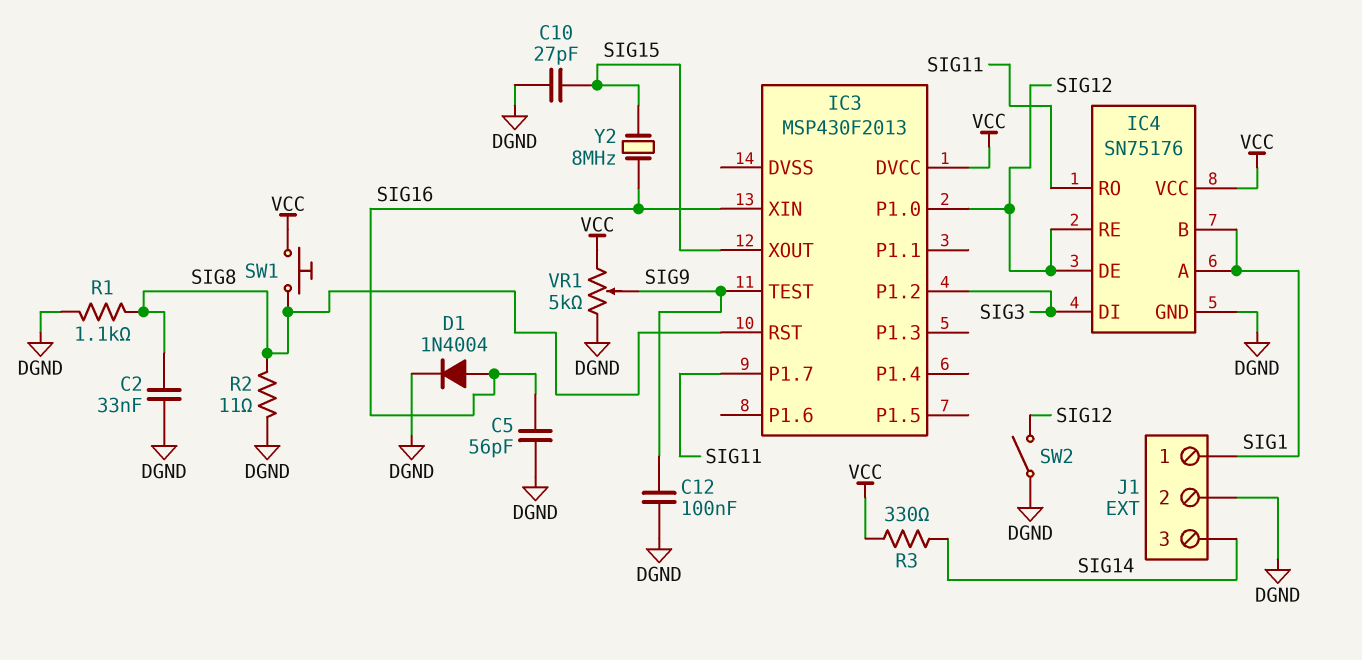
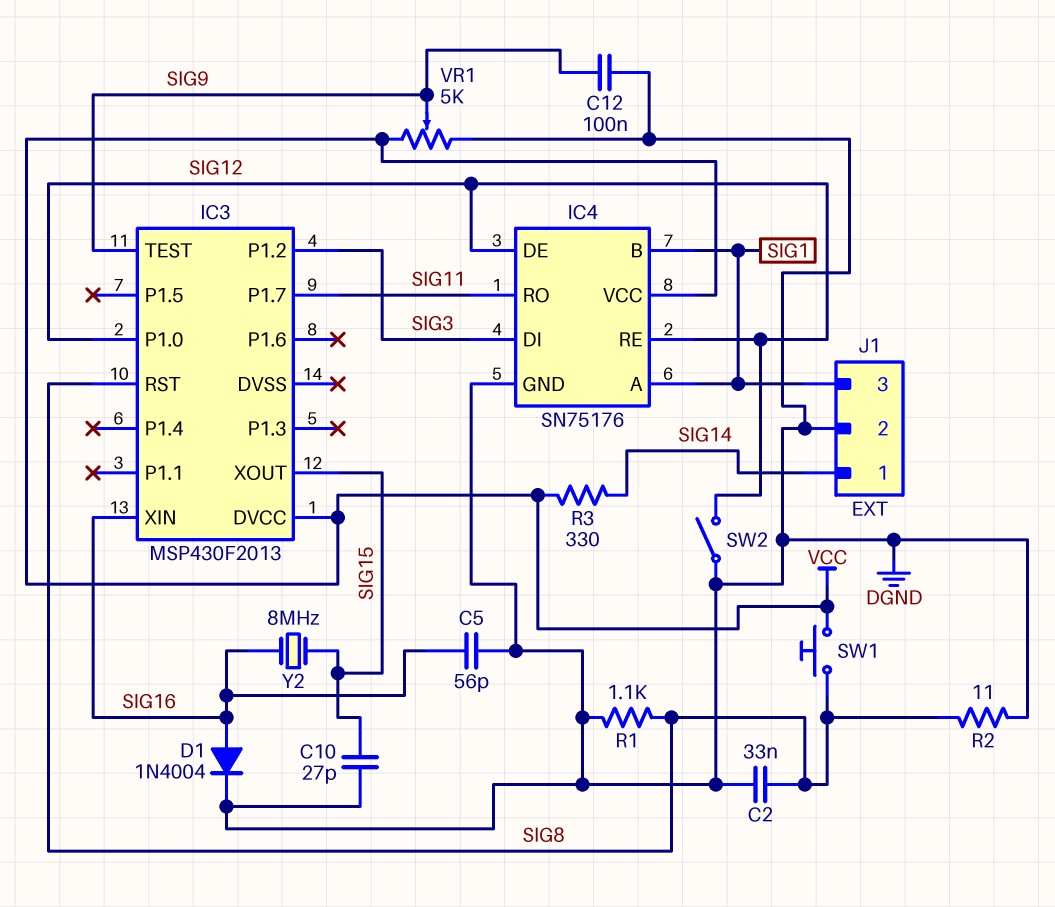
J1 pin 1: SIG1 -> SIG14
J1 pin 3: SIG14 -> SIG1

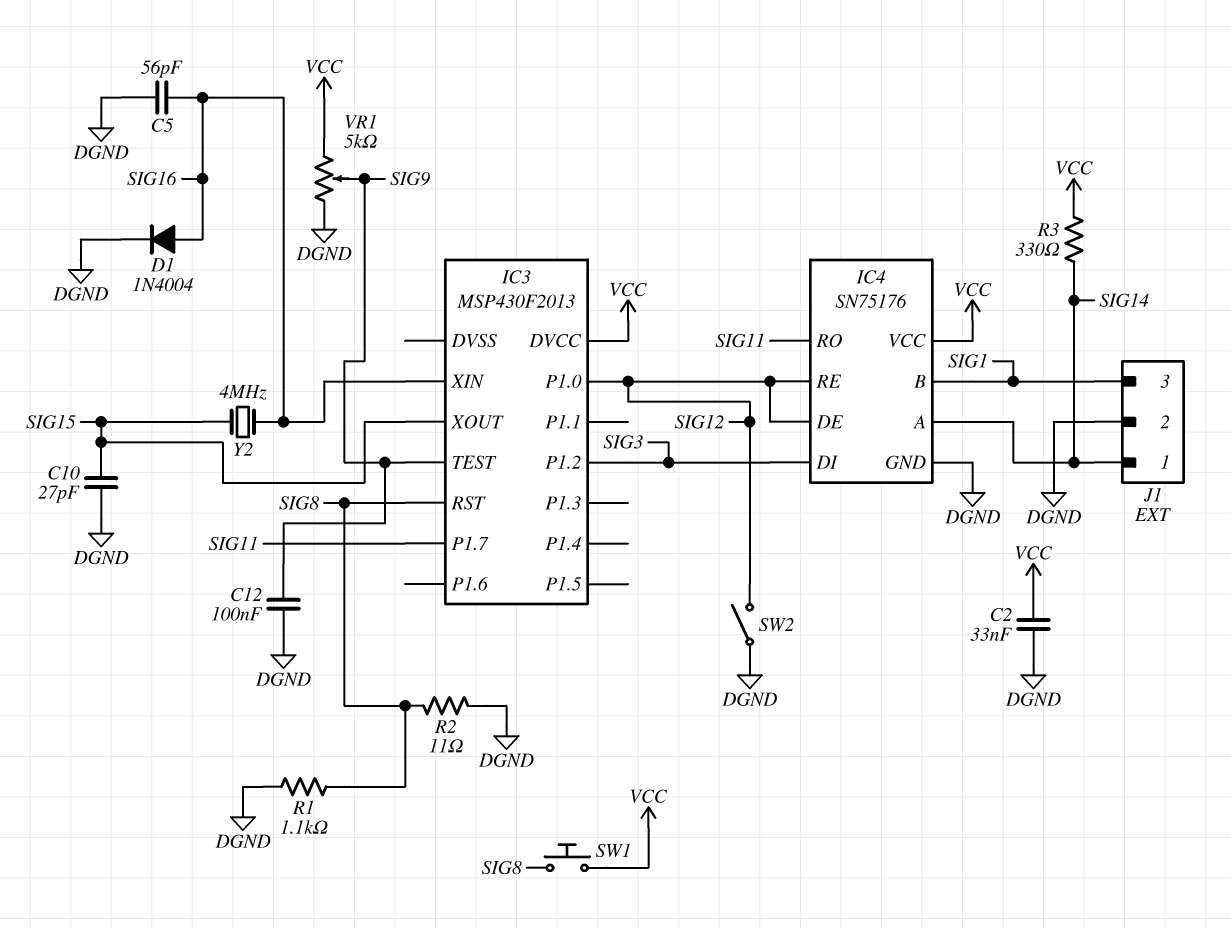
C2: 33nF (DGND, SIG8) -> 33nF (DGND, VCC)
IC4 pin A: SIG1 -> SIG14
Y2: 8MHz (SIG15, SIG16) -> 4MHz (SIG15, SIG16)

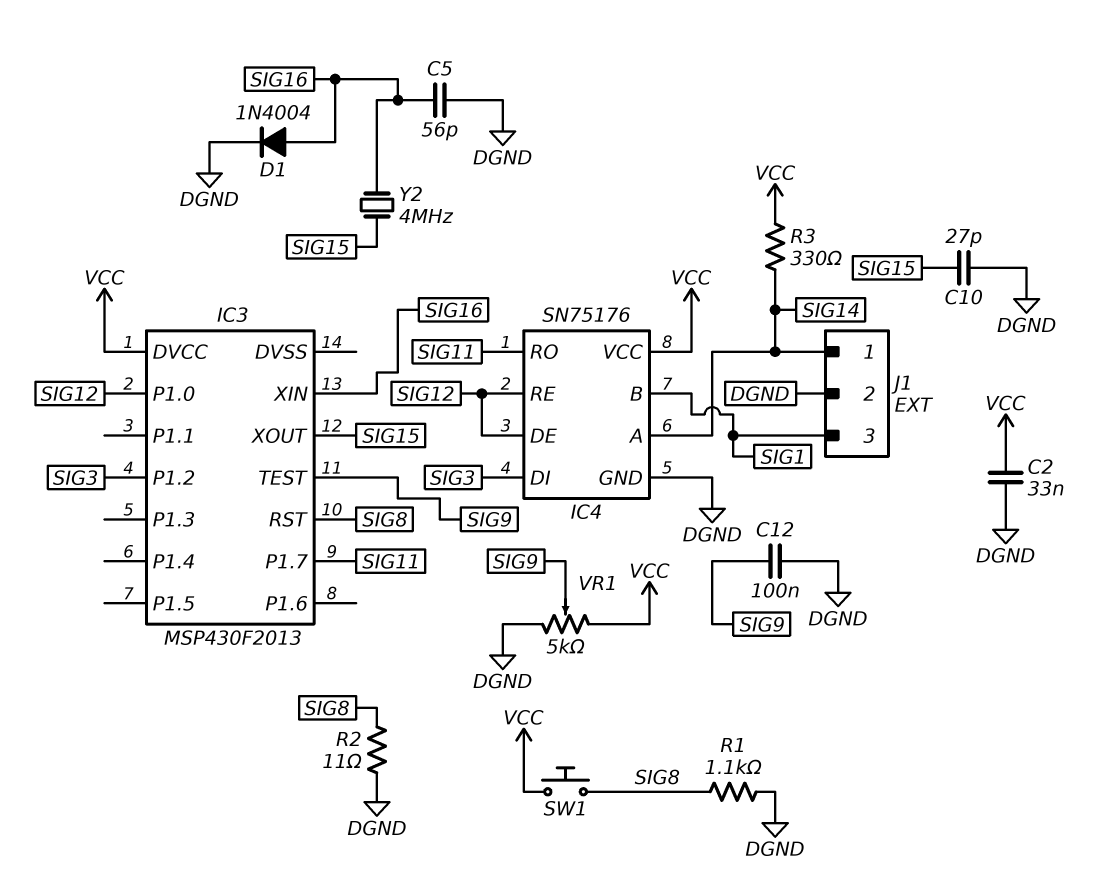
SW2: switch (DGND, SIG12) -> none

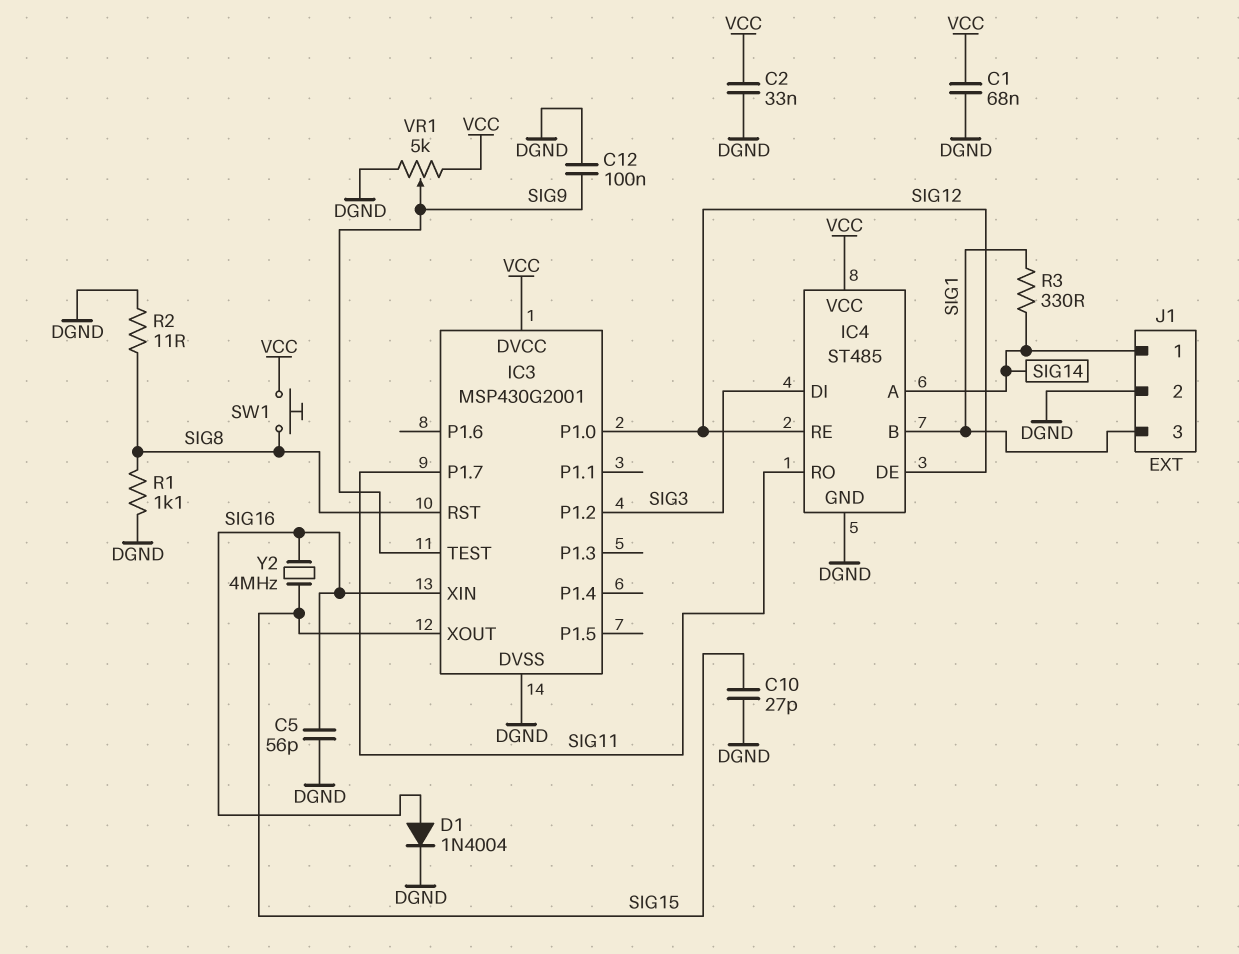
C1: none -> 68nF (DGND, VCC)
IC3: MSP430F2013 -> MSP430G2001
IC3 pin DVSS: none -> DGND
IC4: SN75176 -> ST485
R3: 330 (SIG14, VCC) -> 330 (SIG1, SIG14)

